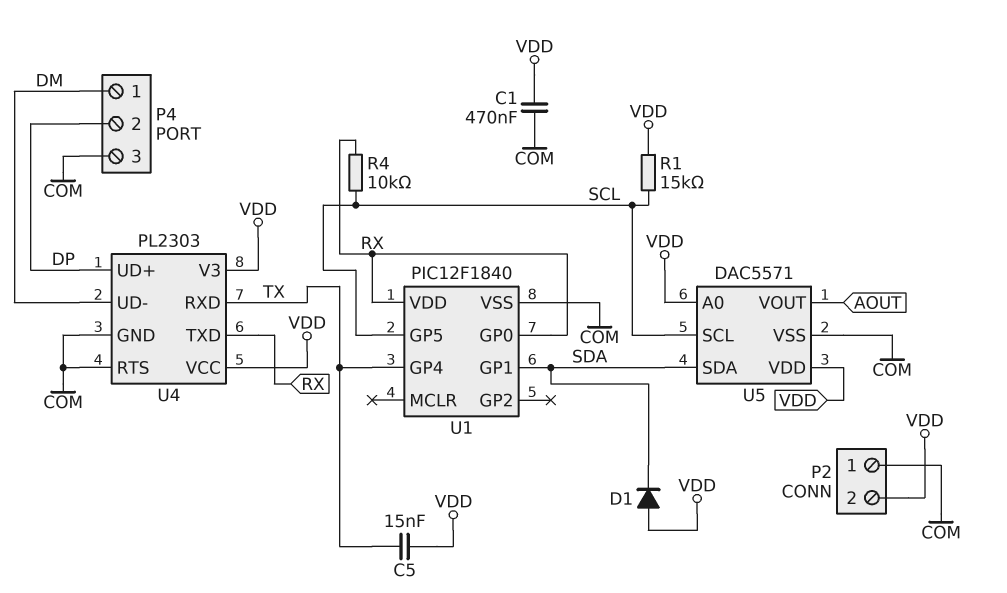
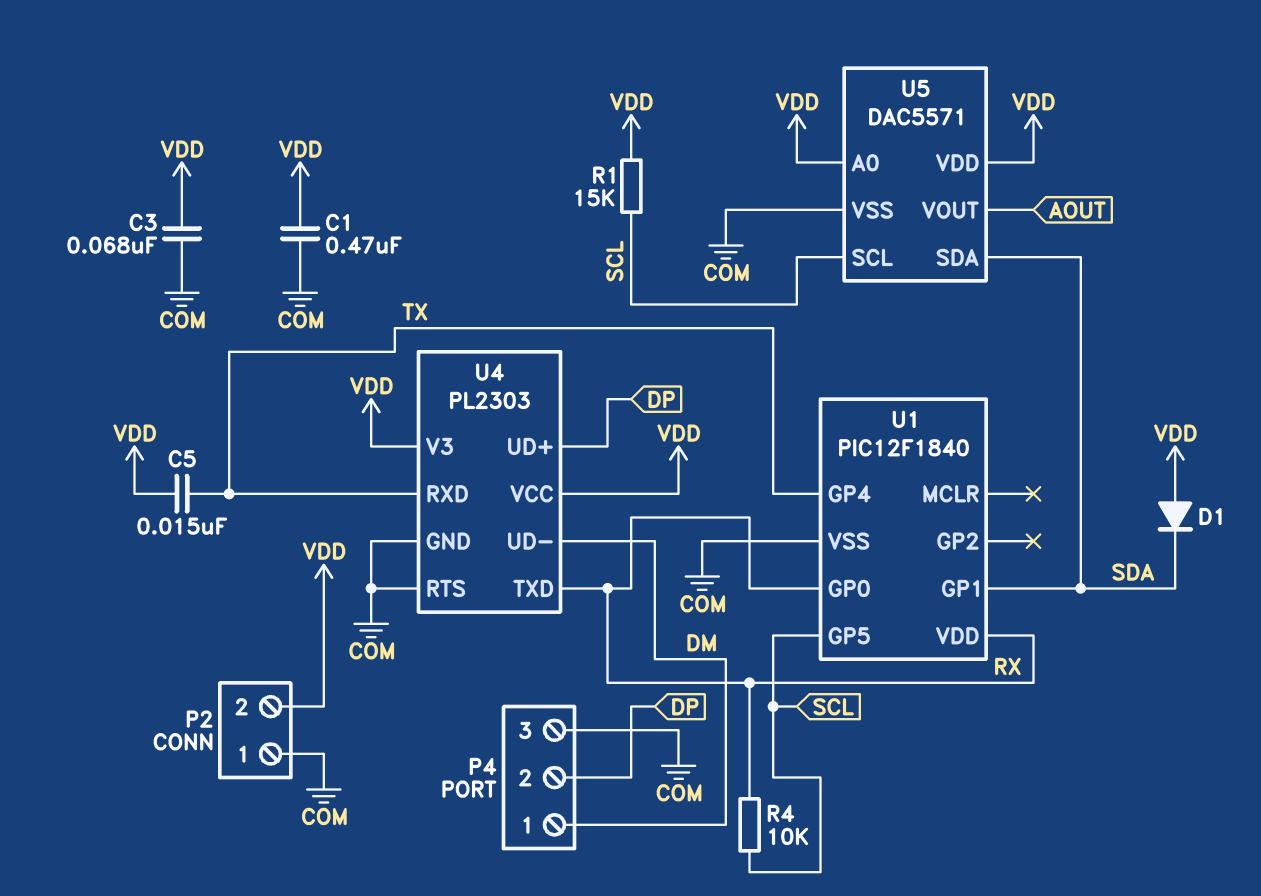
C3: none -> 68nF (COM, VDD)

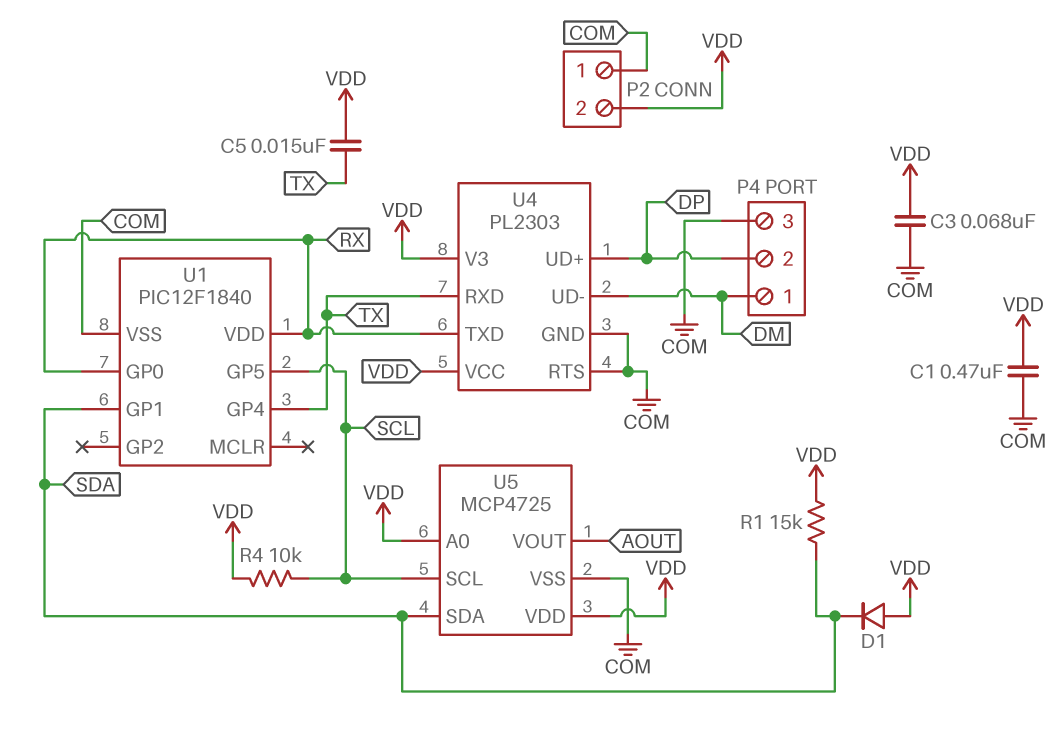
R1: 15k (SCL, VDD) -> 15k (SDA, VDD)
R4: 10k (RX, SCL) -> 10k (SCL, VDD)
U5: DAC5571 -> MCP4725

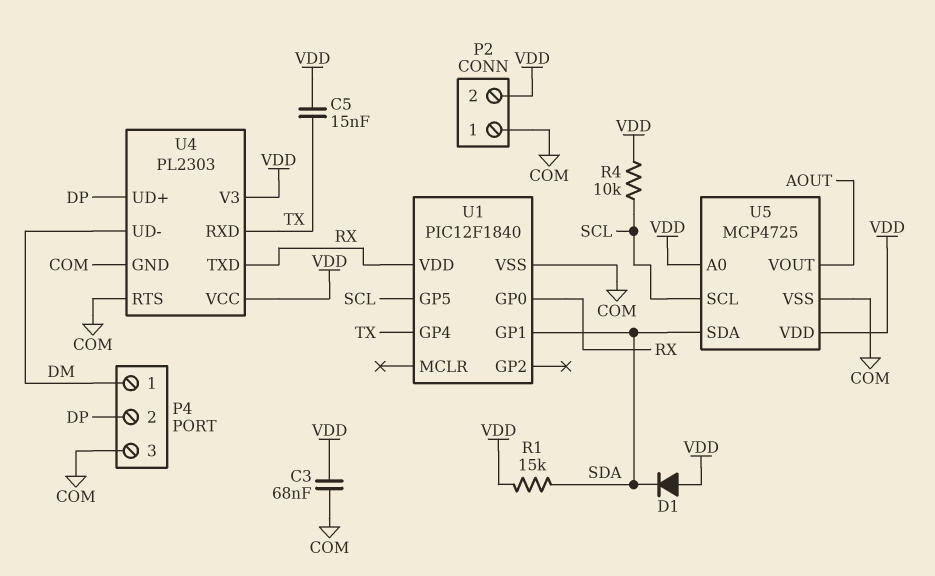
C1: 470nF (COM, VDD) -> none

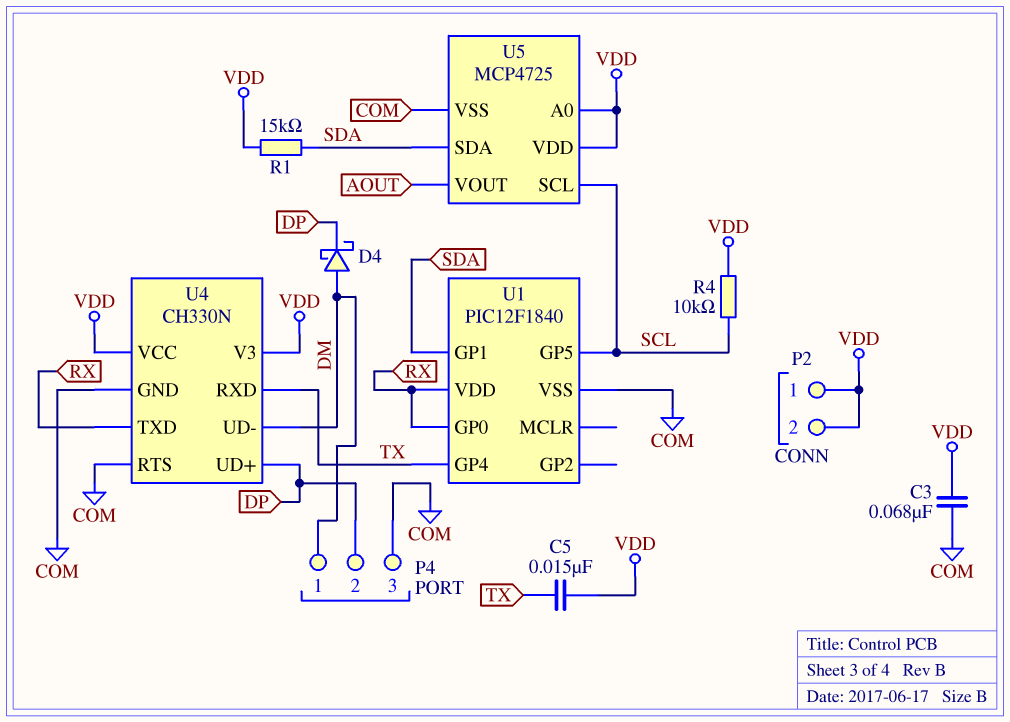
D1: diode (A VDD, K SDA) -> none
D4: none -> schottky (A DM, K DP)
P2 pin 1: COM -> VDD
U4: PL2303 -> CH330N

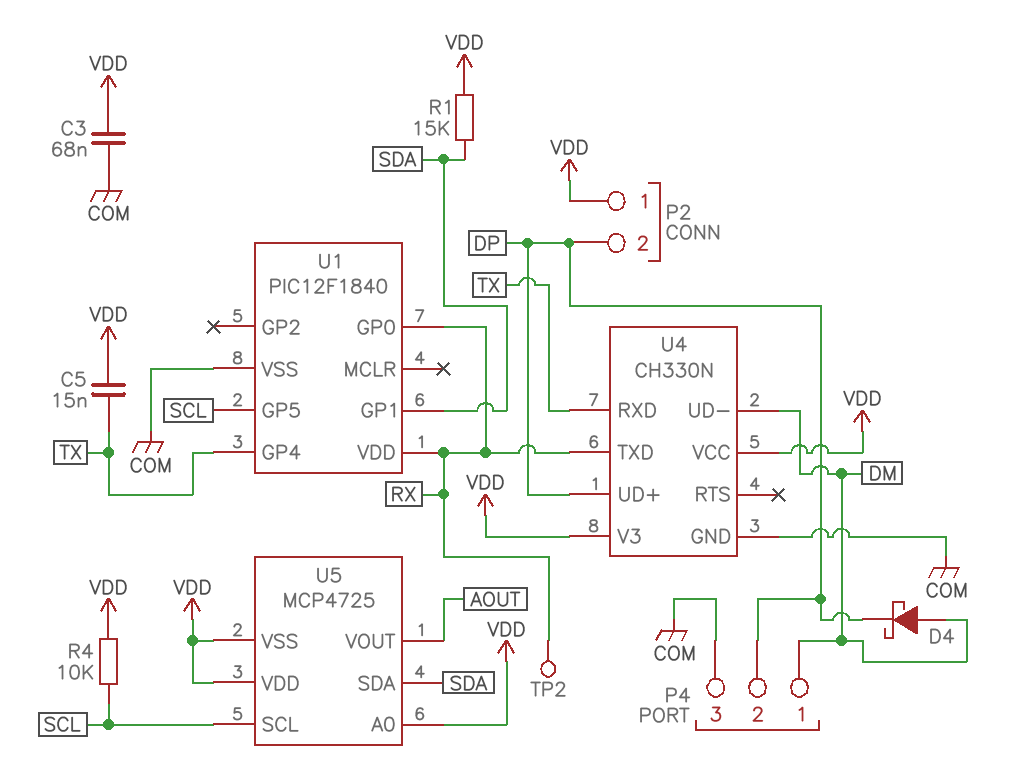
P2 pin 2: VDD -> DP
TP2: none -> test point (RX)
U4 pin RTS: COM -> none
U5 pin VSS: COM -> VDD

